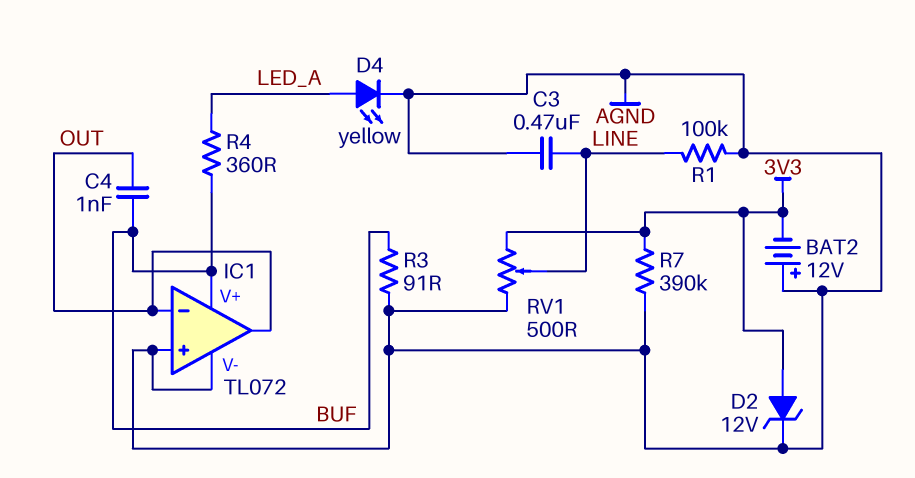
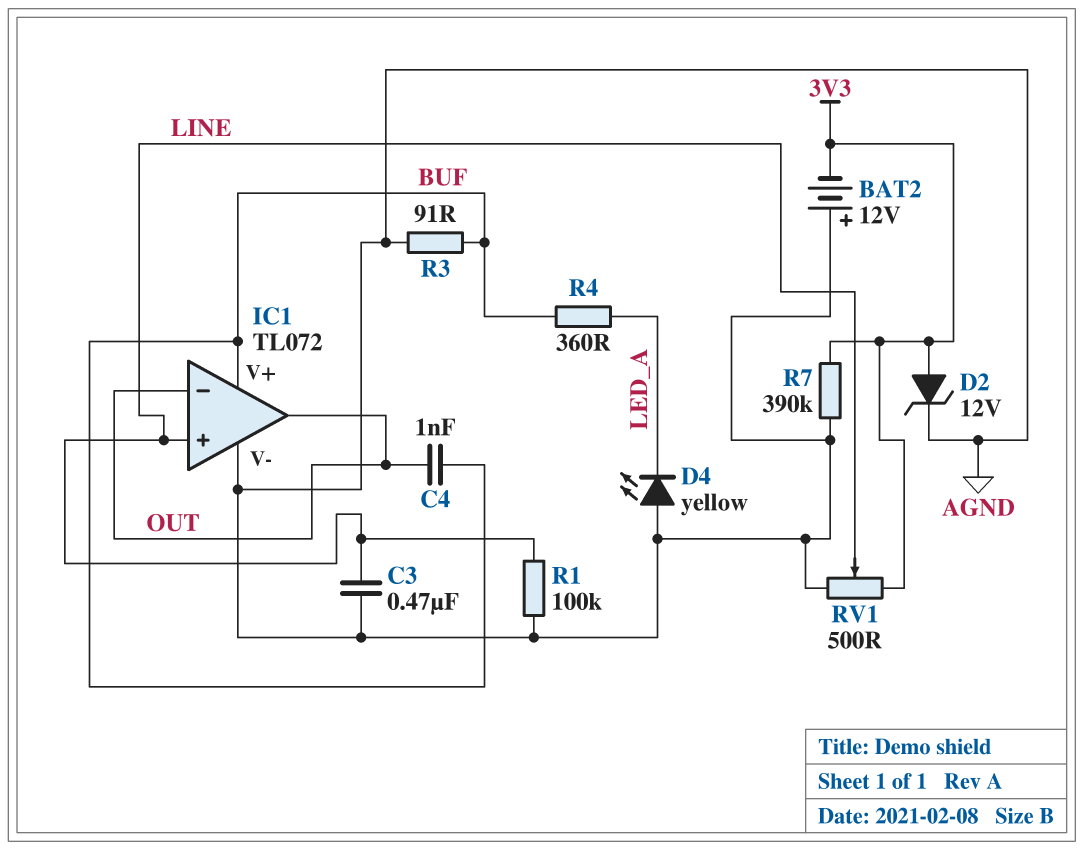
D4: LED yellow (A LED_A, K AGND) -> LED yellow (A AGND, K LED_A)
IC1 pin in+: AGND -> LINE

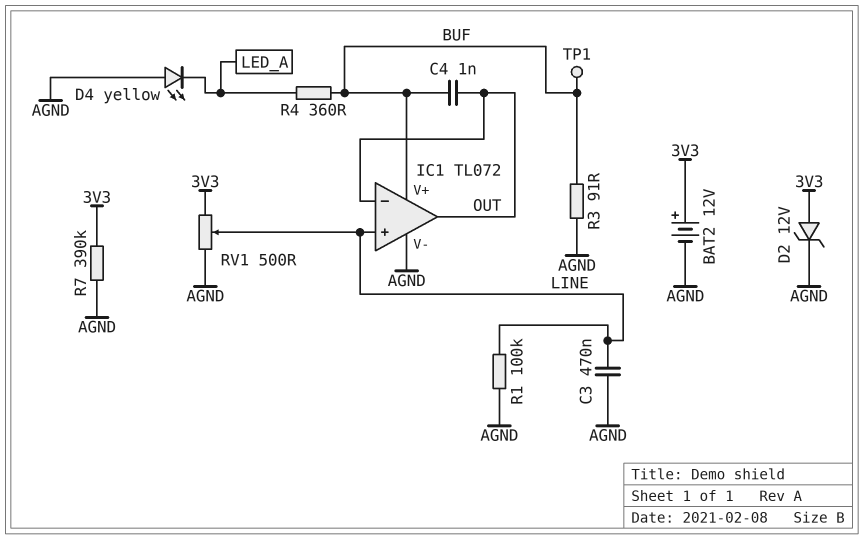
BAT2: 12V (plus AGND, minus 3V3) -> 12V (plus 3V3, minus AGND)
TP1: none -> test point (BUF)

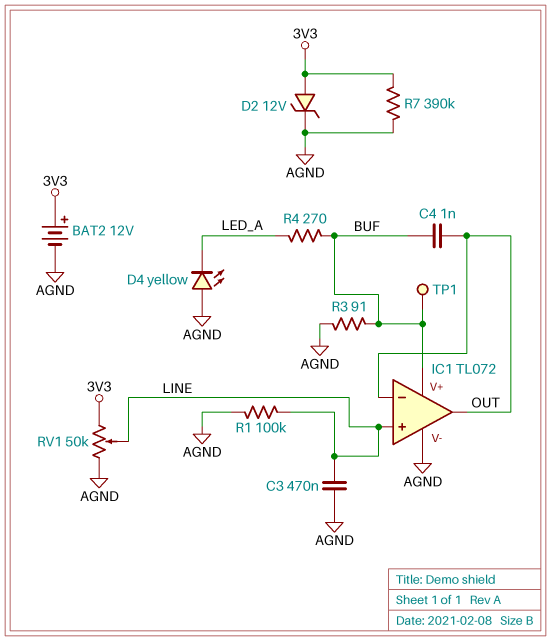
R4: 360 (BUF, LED_A) -> 270 (BUF, LED_A)
RV1: 500 (3V3, AGND, wiper LINE) -> 50k (3V3, AGND, wiper LINE)

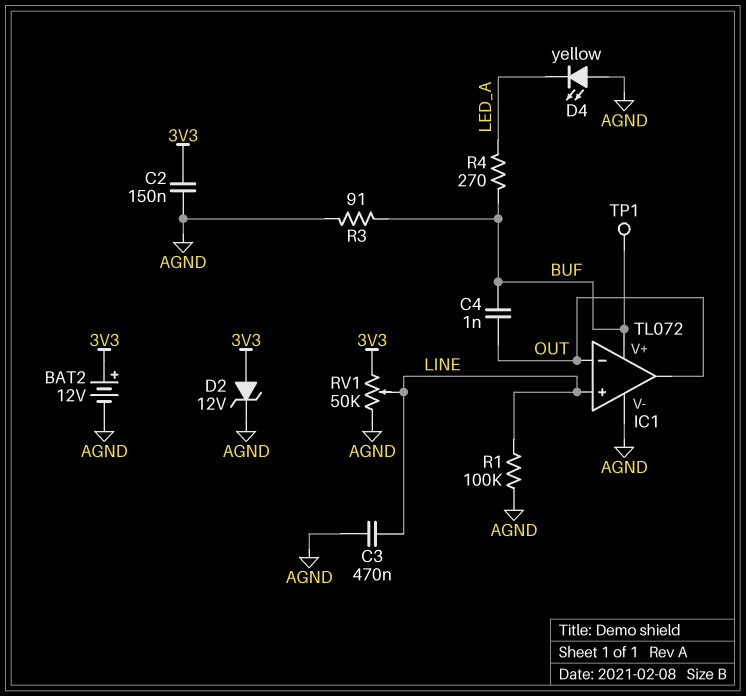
C2: none -> 150nF (3V3, AGND)
R7: 390k (3V3, AGND) -> none

